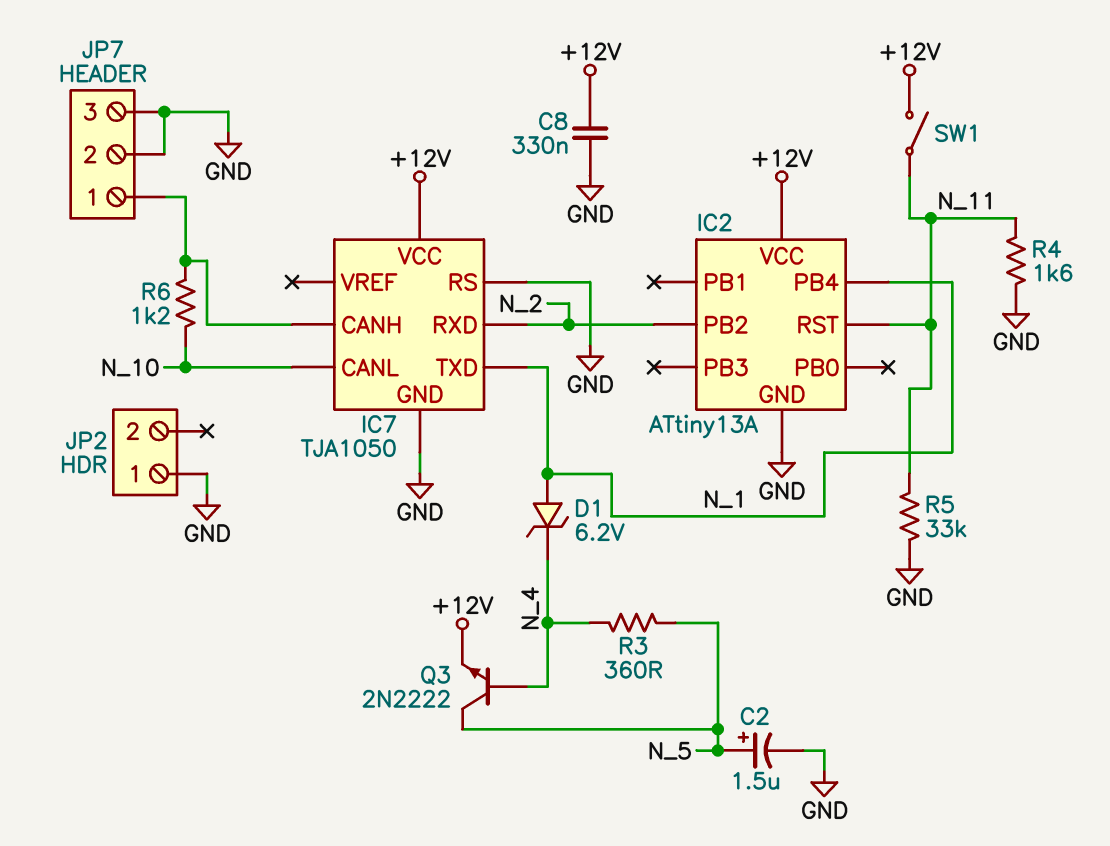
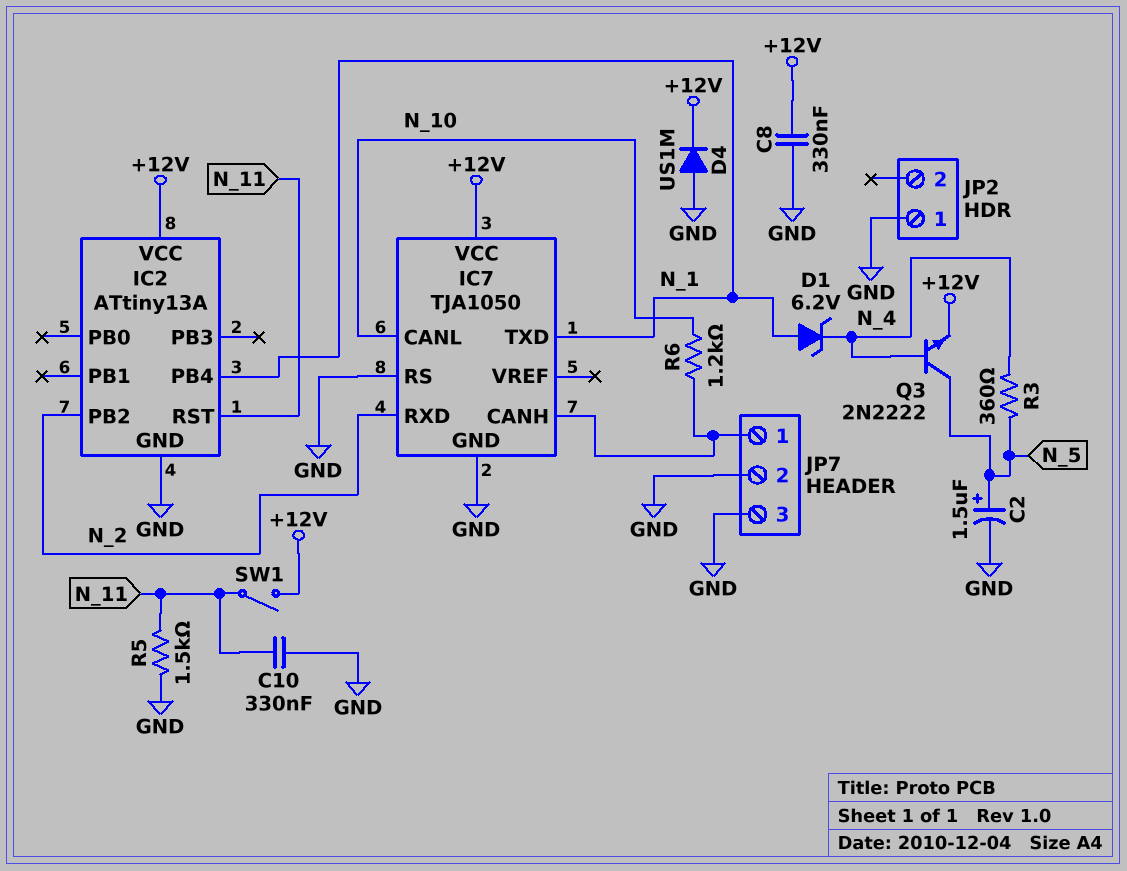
C10: none -> 330nF (GND, N_11)
D4: none -> diode US1M (A GND, K +12V)
R4: 1.6k (GND, N_11) -> none
R5: 33k (GND, N_11) -> 1.5k (GND, N_11)

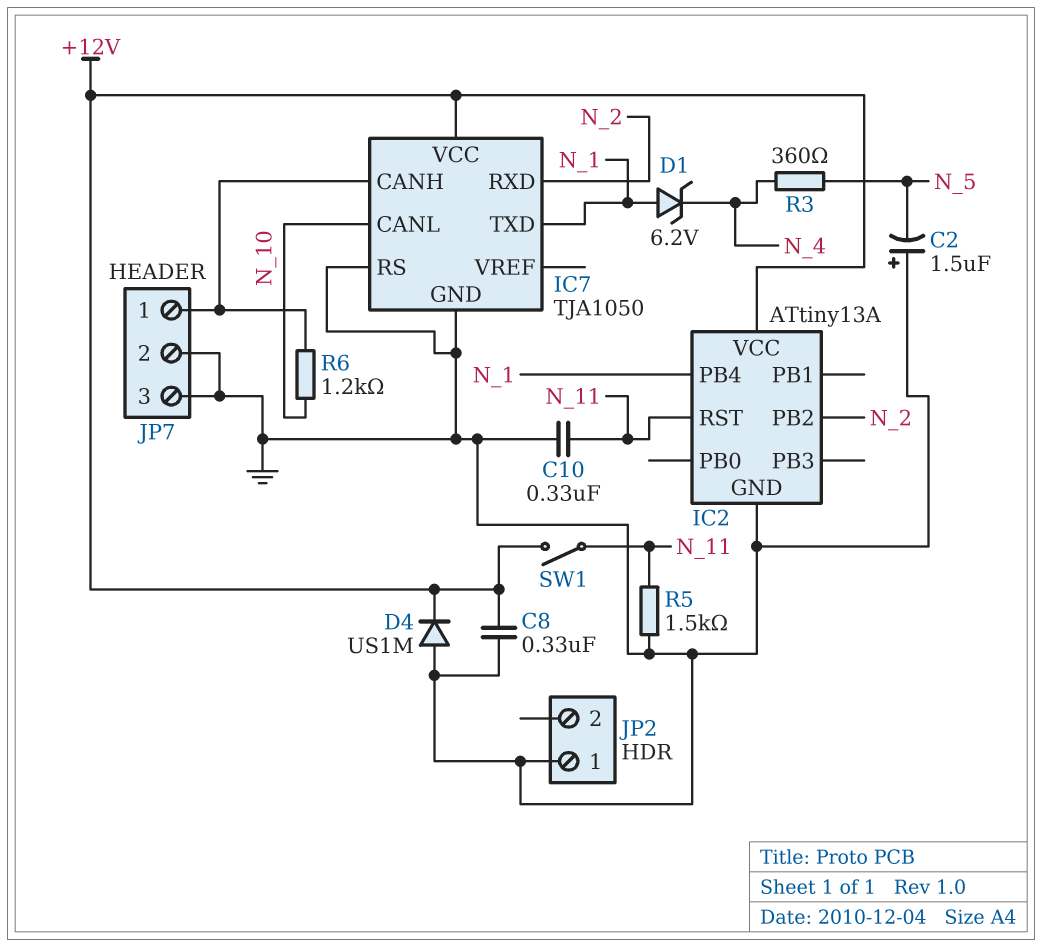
C2: 1.5uF (plus N_5, minus GND) -> 1.5uF (plus GND, minus N_5)
Q3: NPN 2N2222 (B N_4, C N_5, E +12V) -> none

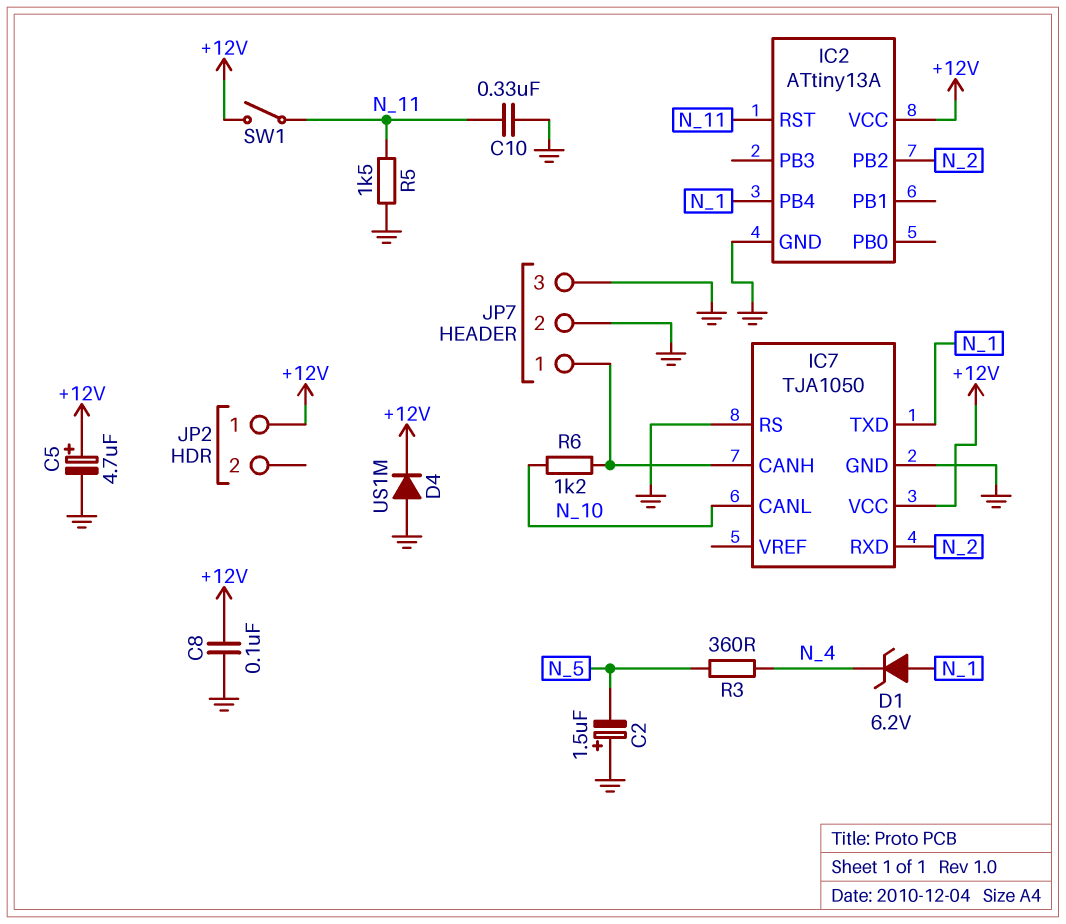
C5: none -> 4.7uF (plus +12V, minus GND)
C8: 330nF (+12V, GND) -> 100nF (+12V, GND)
JP2 pin 1: GND -> +12V

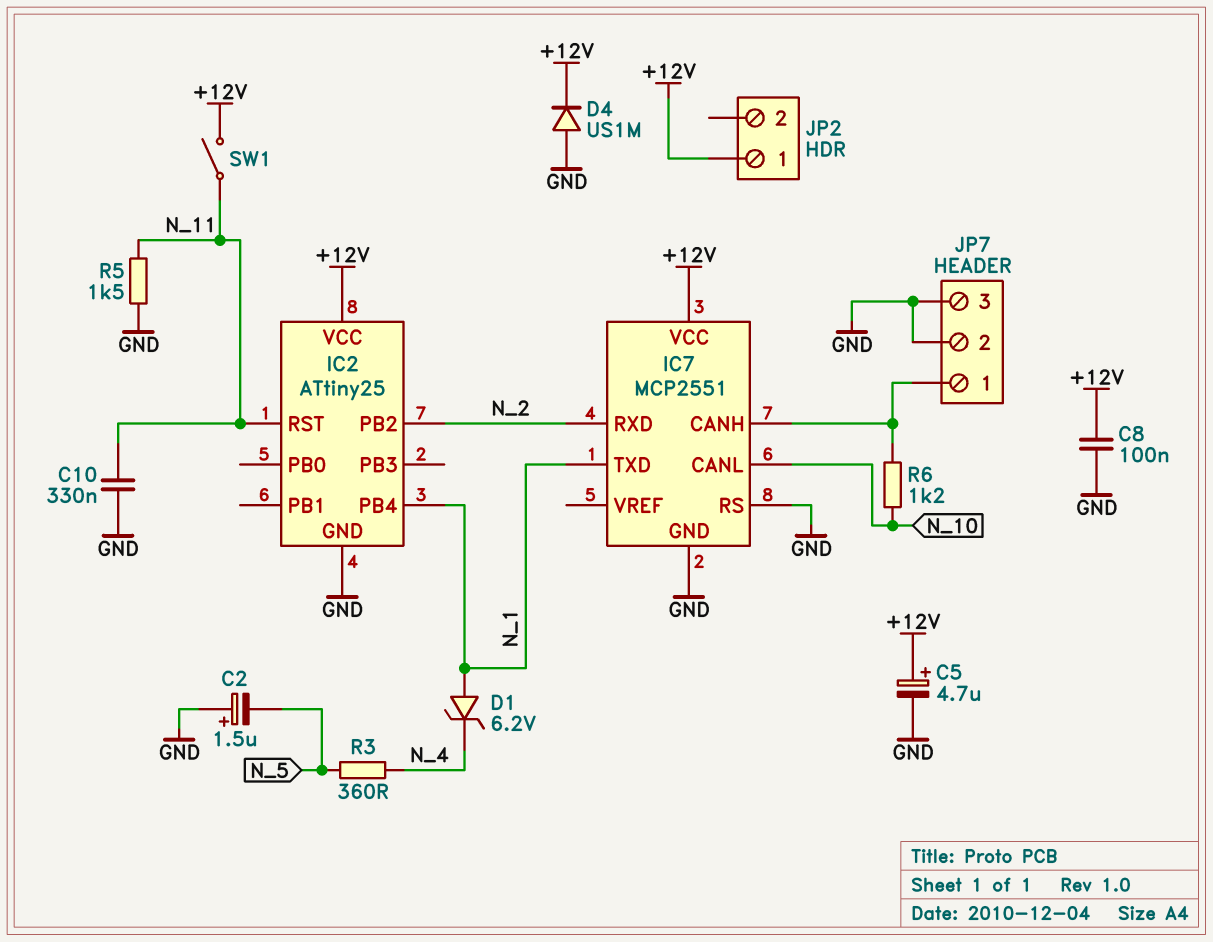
IC2: ATtiny13A -> ATtiny25
IC7: TJA1050 -> MCP2551

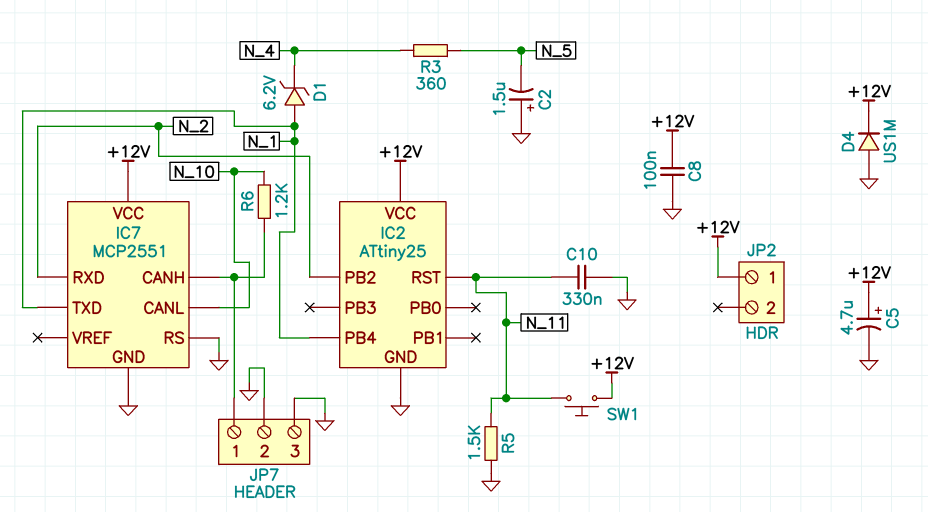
SW1: switch (+12V, N_11) -> button (+12V, N_11)

